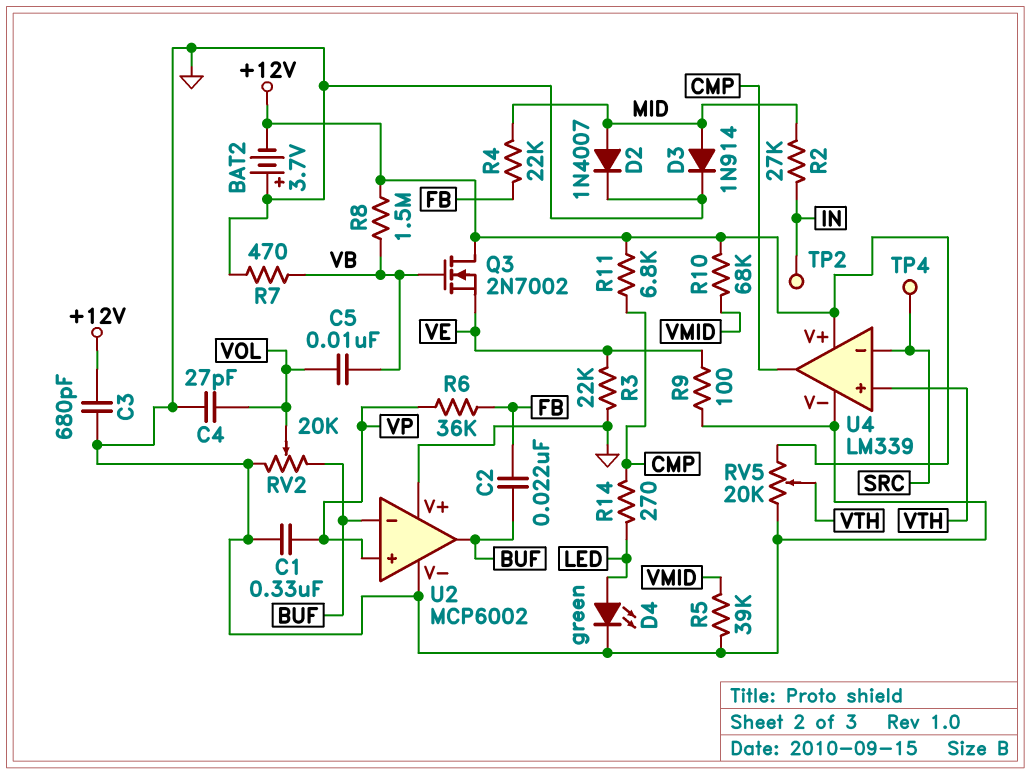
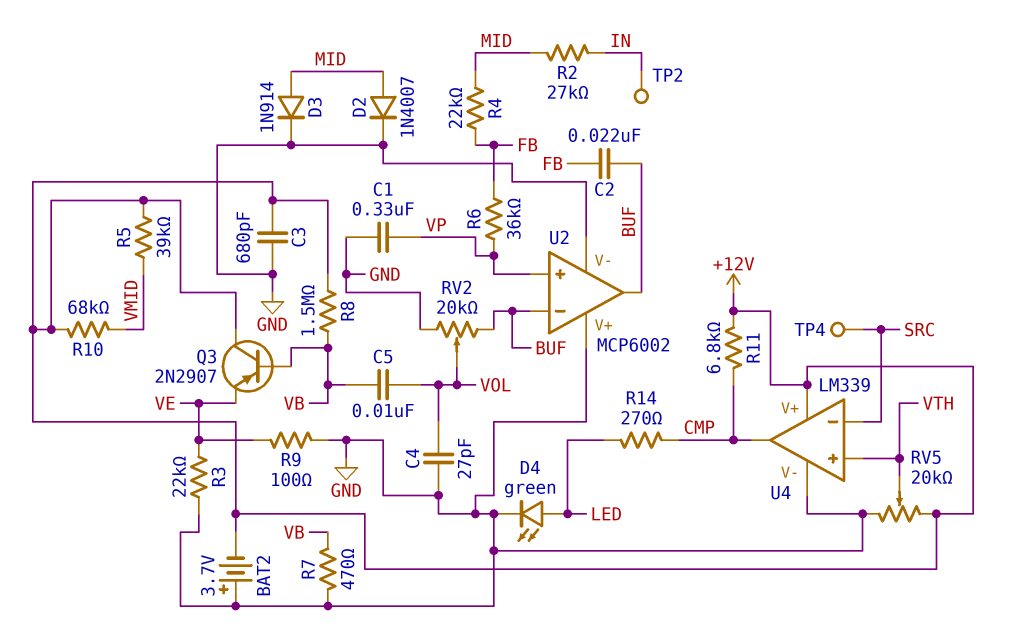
Q3: NMOS 2N7002 (G VB, D +12V, S VE) -> PNP 2N2907 (B VB, C +12V, E VE)
R5: 39k (GND, VMID) -> 39k (+12V, VMID)

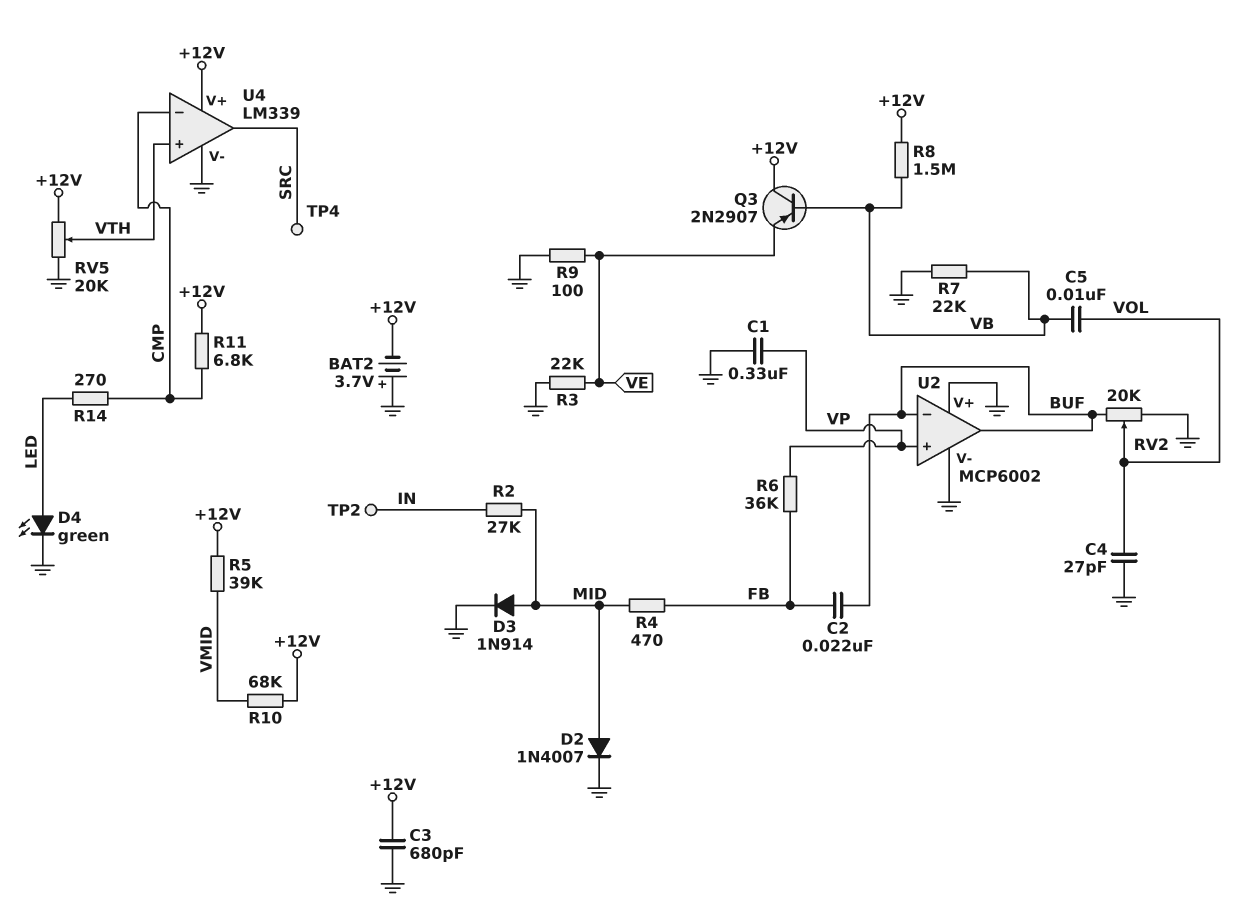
R4: 22k (FB, MID) -> 470 (FB, MID)
R7: 470 (GND, VB) -> 22k (GND, VB)
U4 pin in-: SRC -> CMP
U4 pin out: CMP -> SRC

